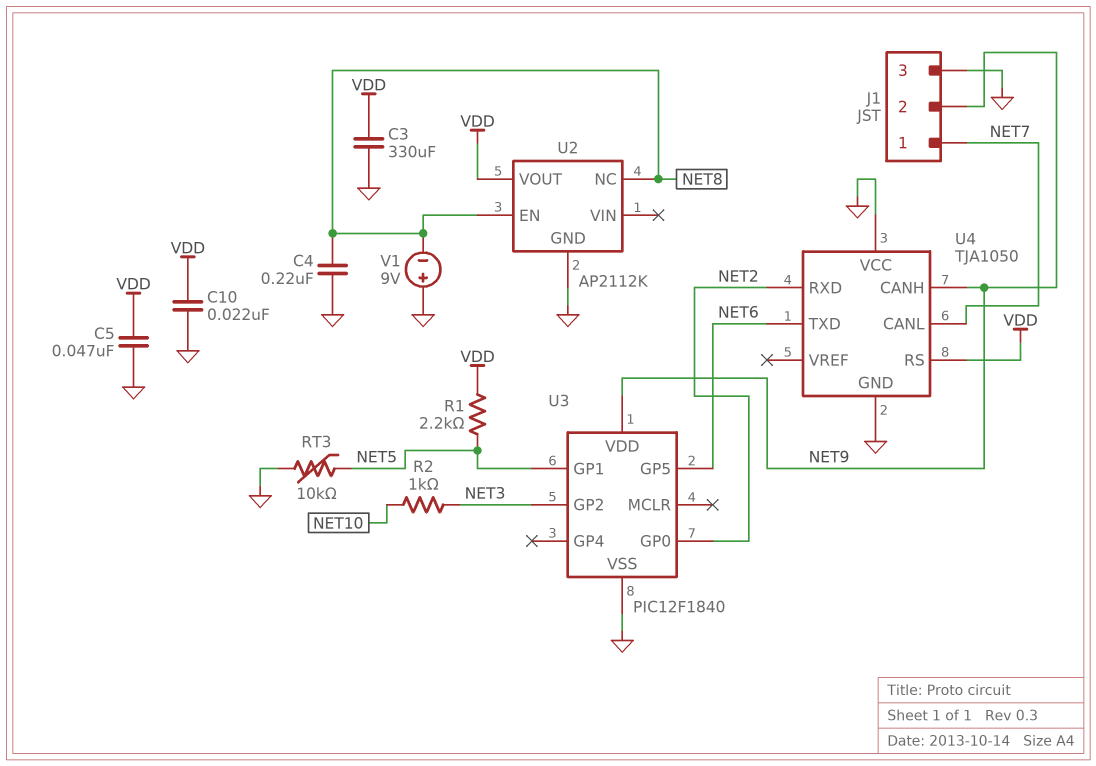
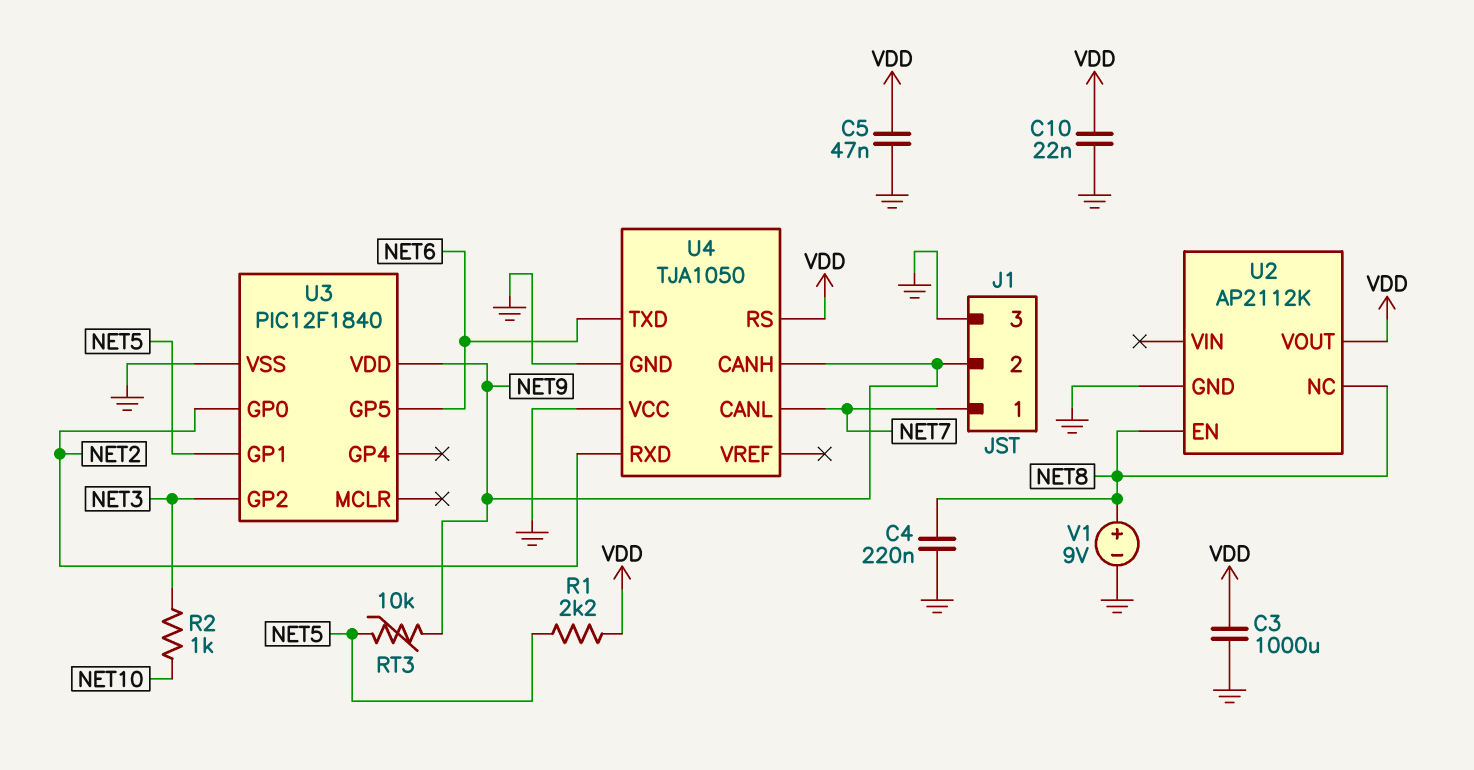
C3: 330uF (GND, VDD) -> 1000uF (GND, VDD)
RT3: 10k (GND, NET5) -> 10k (NET5, NET9)
V1: 9V (plus GND, minus NET8) -> 9V (plus NET8, minus GND)

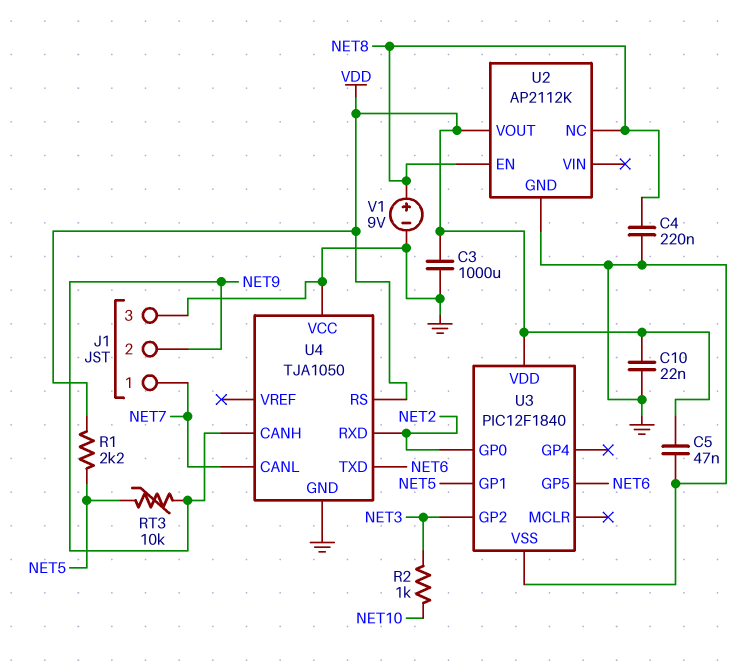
U3 pin VDD: NET9 -> VDD

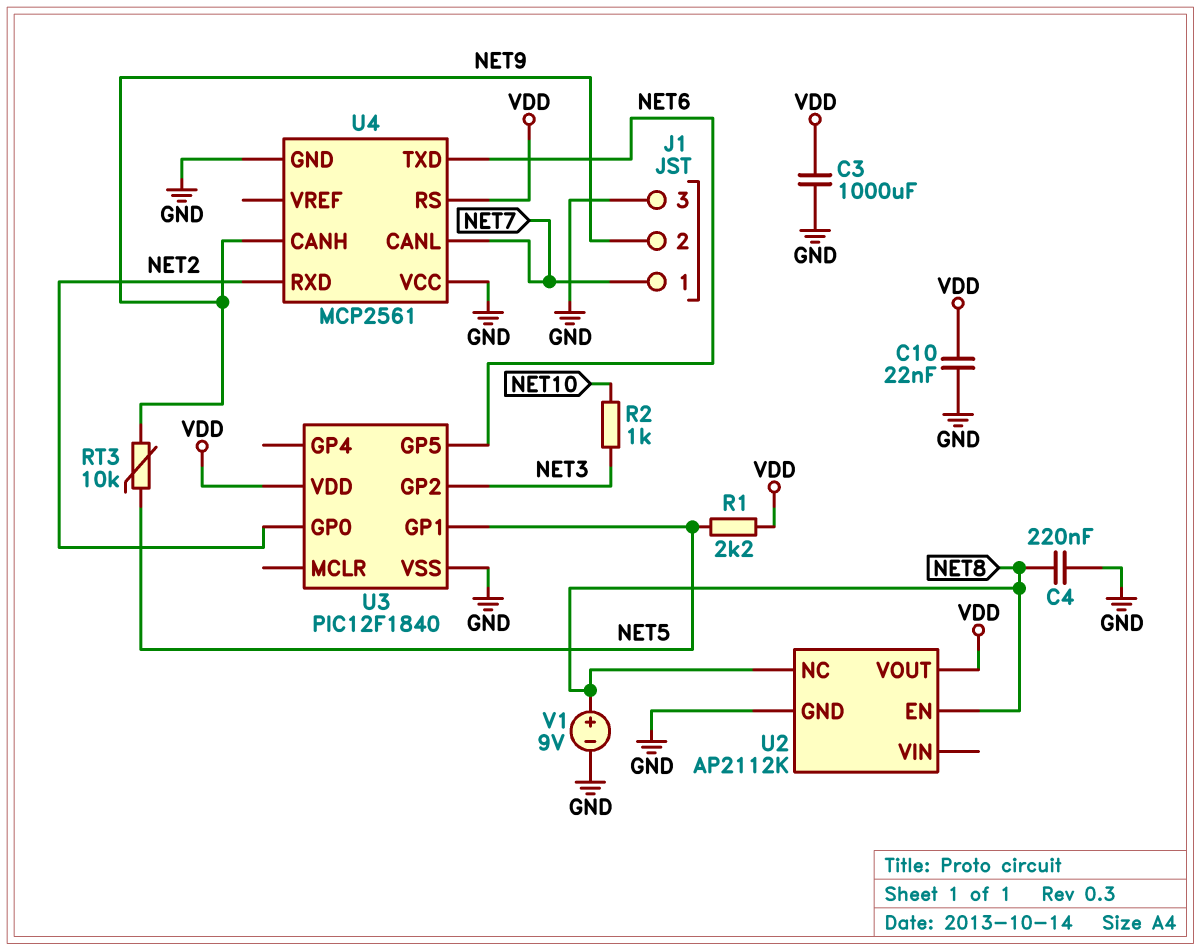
C5: 47nF (GND, VDD) -> none
U4: TJA1050 -> MCP2561

